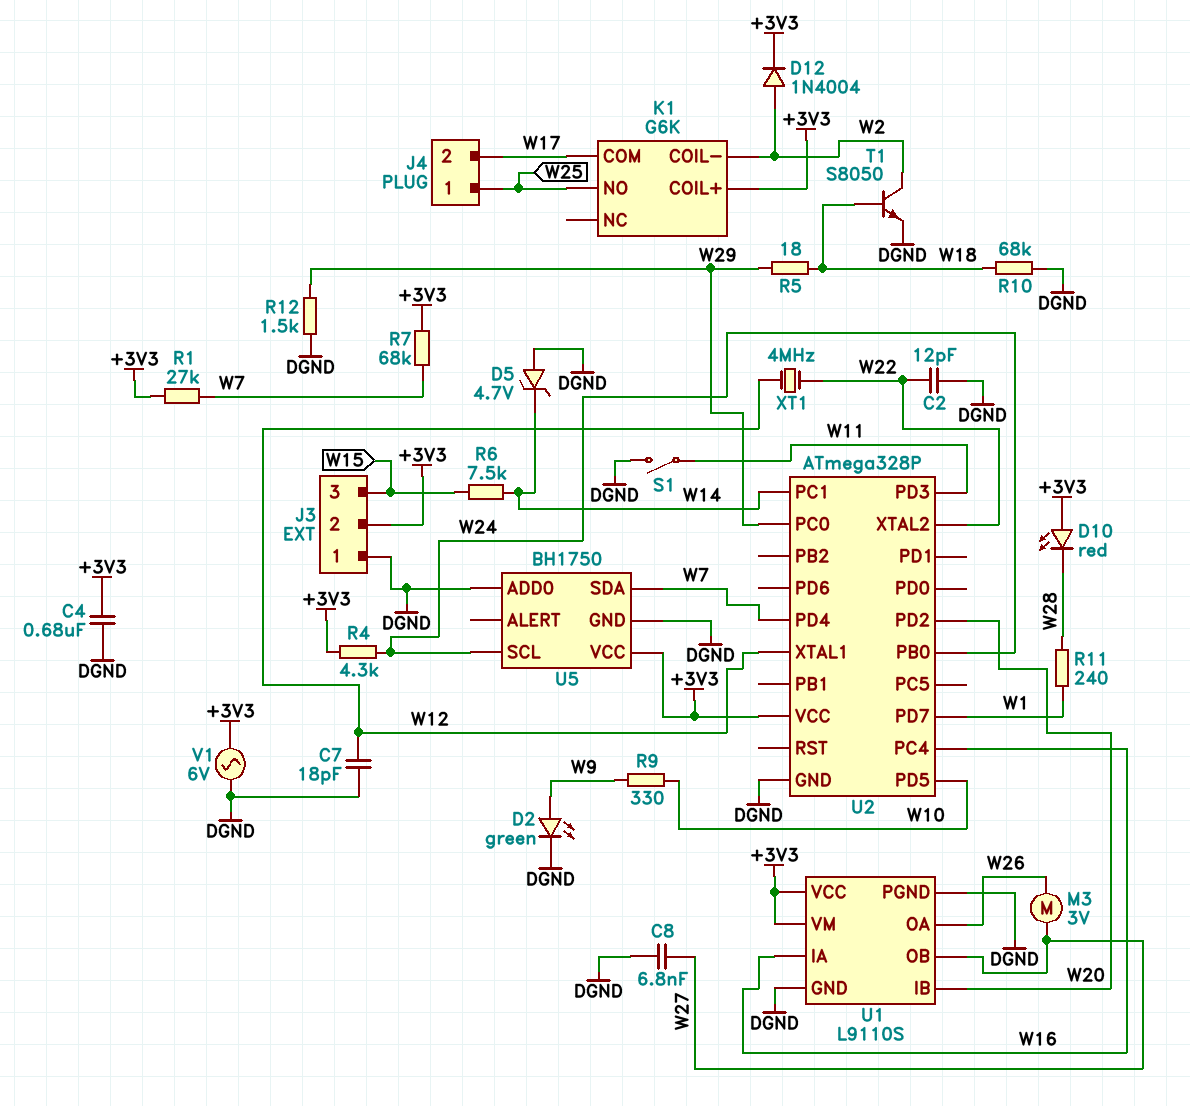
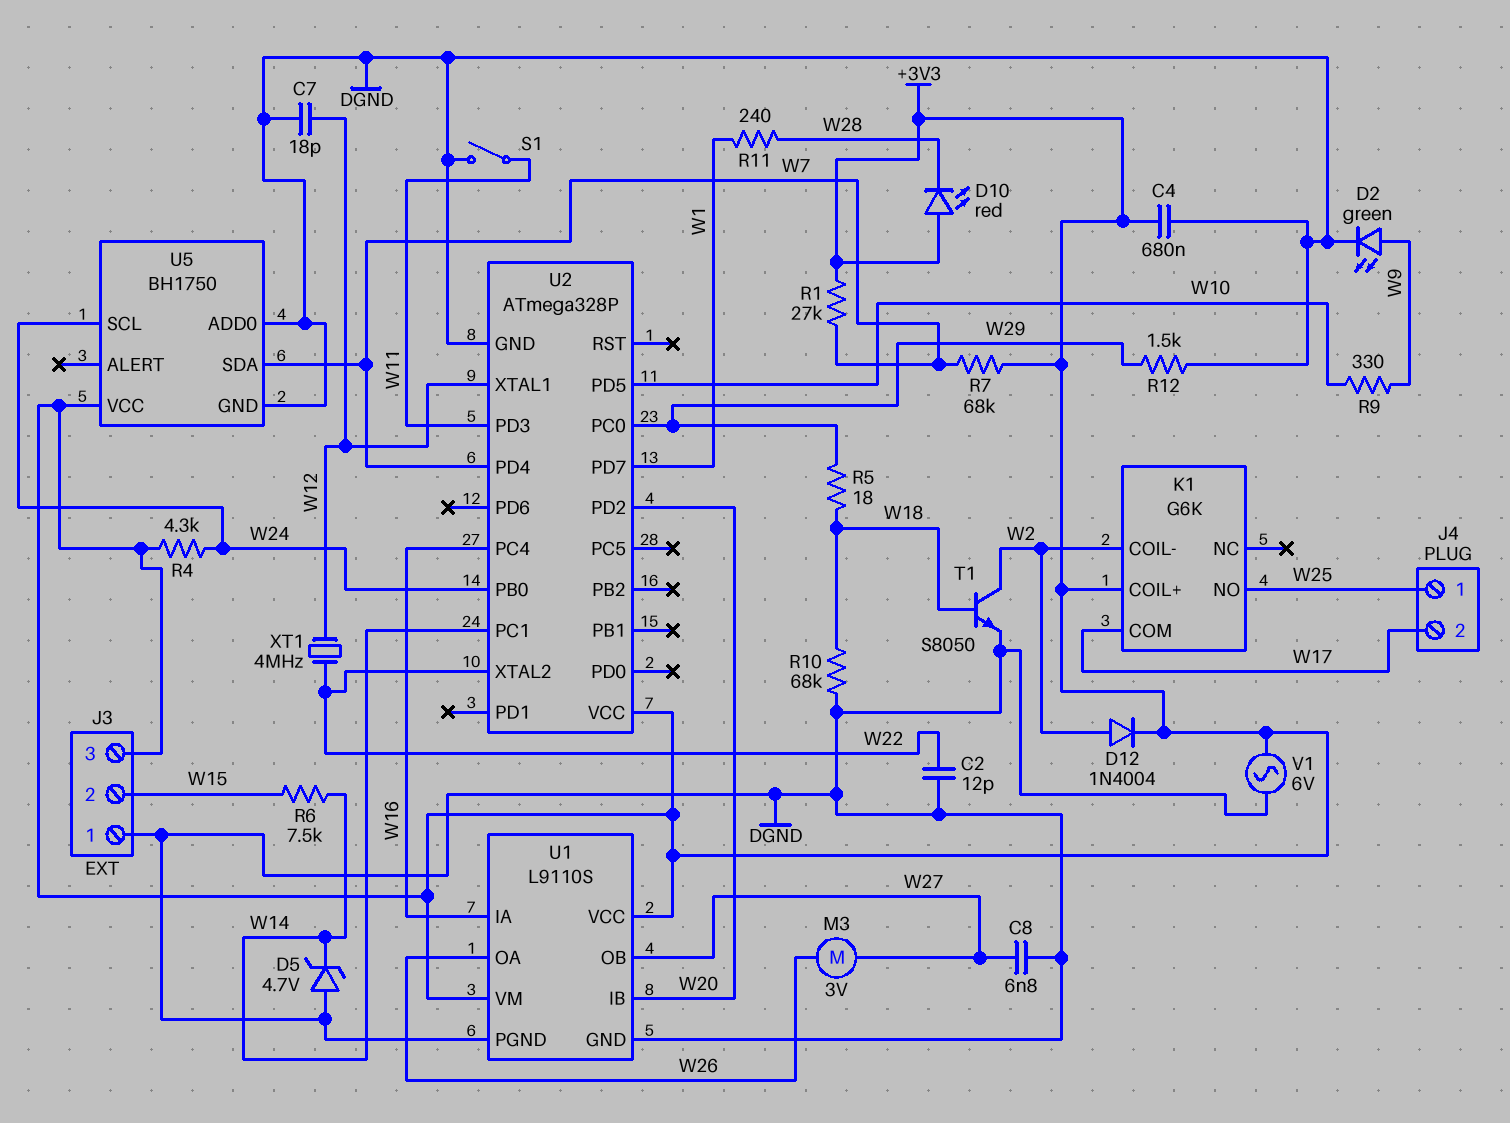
J3 pin 2: +3V3 -> W15
J3 pin 3: W15 -> +3V3

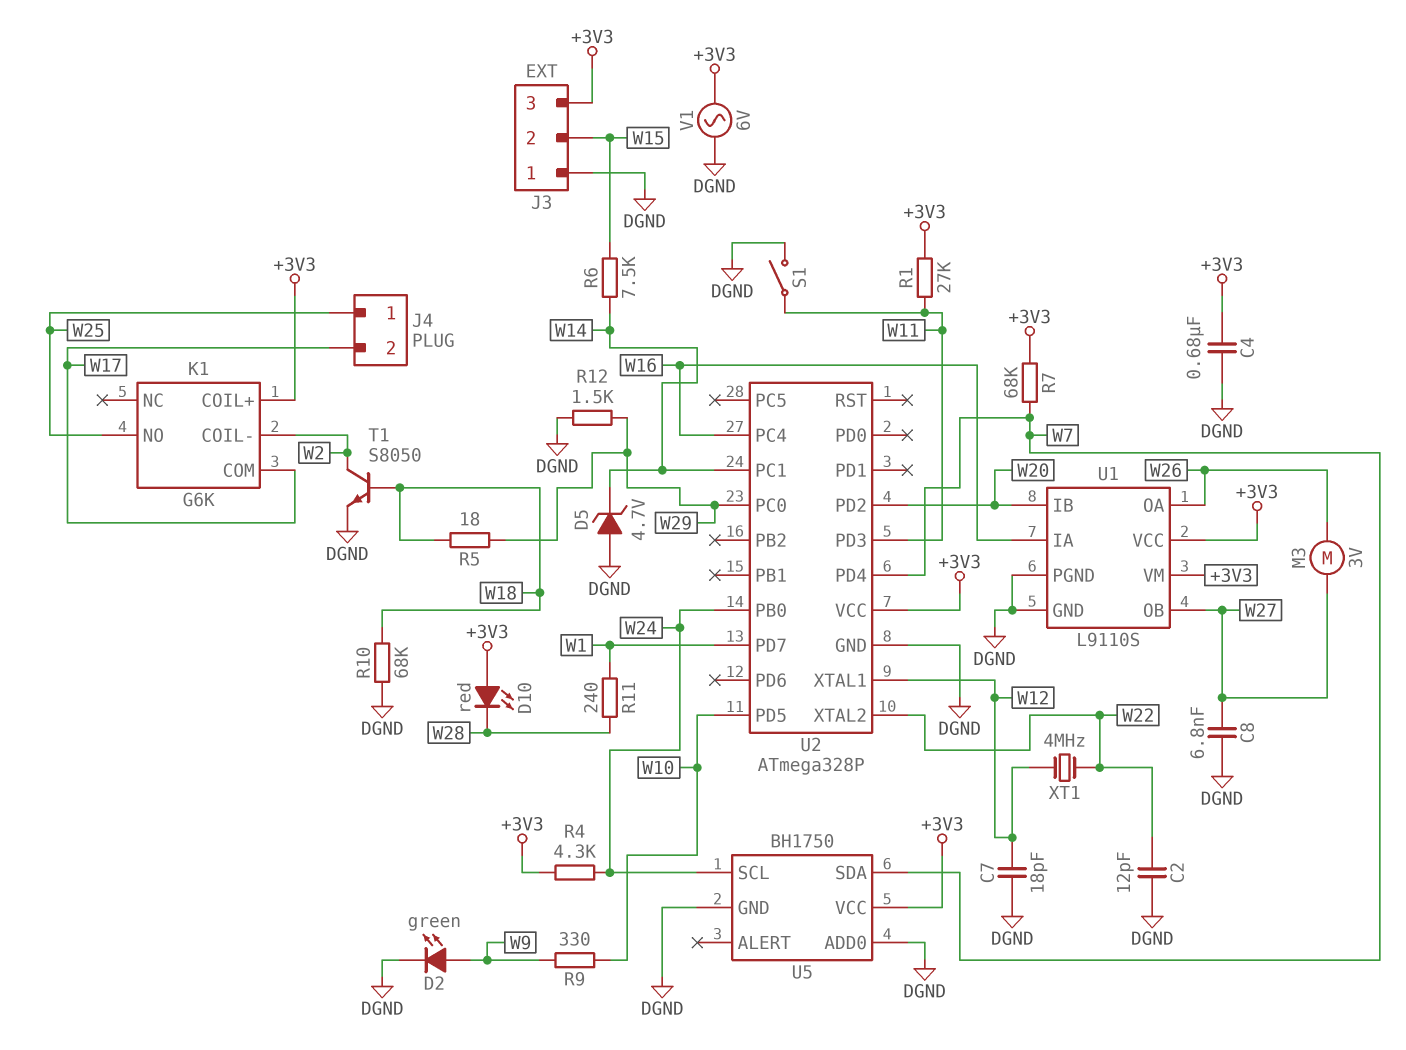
D12: diode 1N4004 (A W2, K +3V3) -> none
R1: 27k (+3V3, W7) -> 27k (+3V3, W11)

